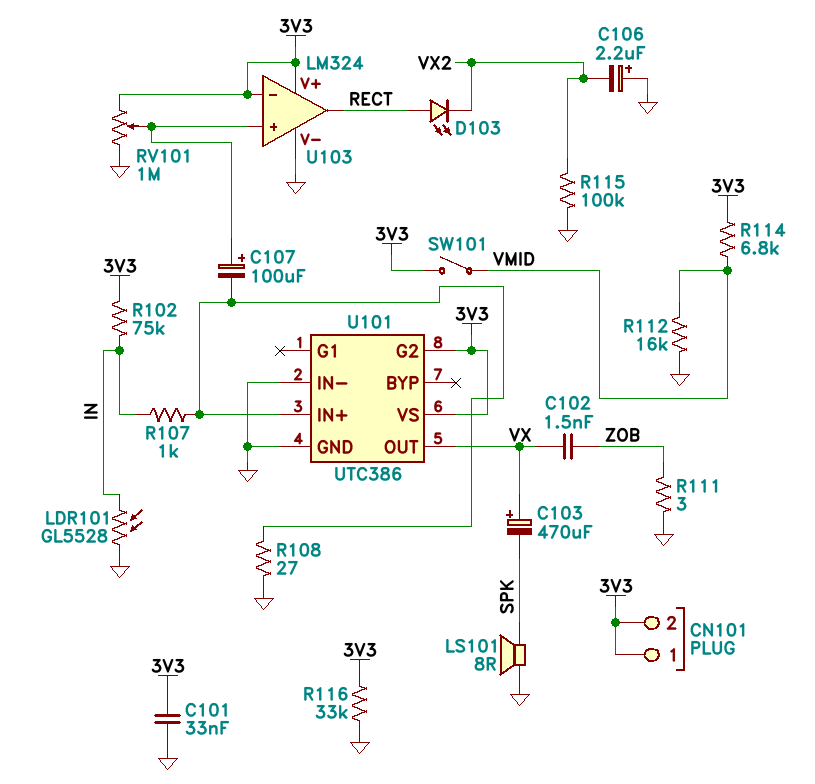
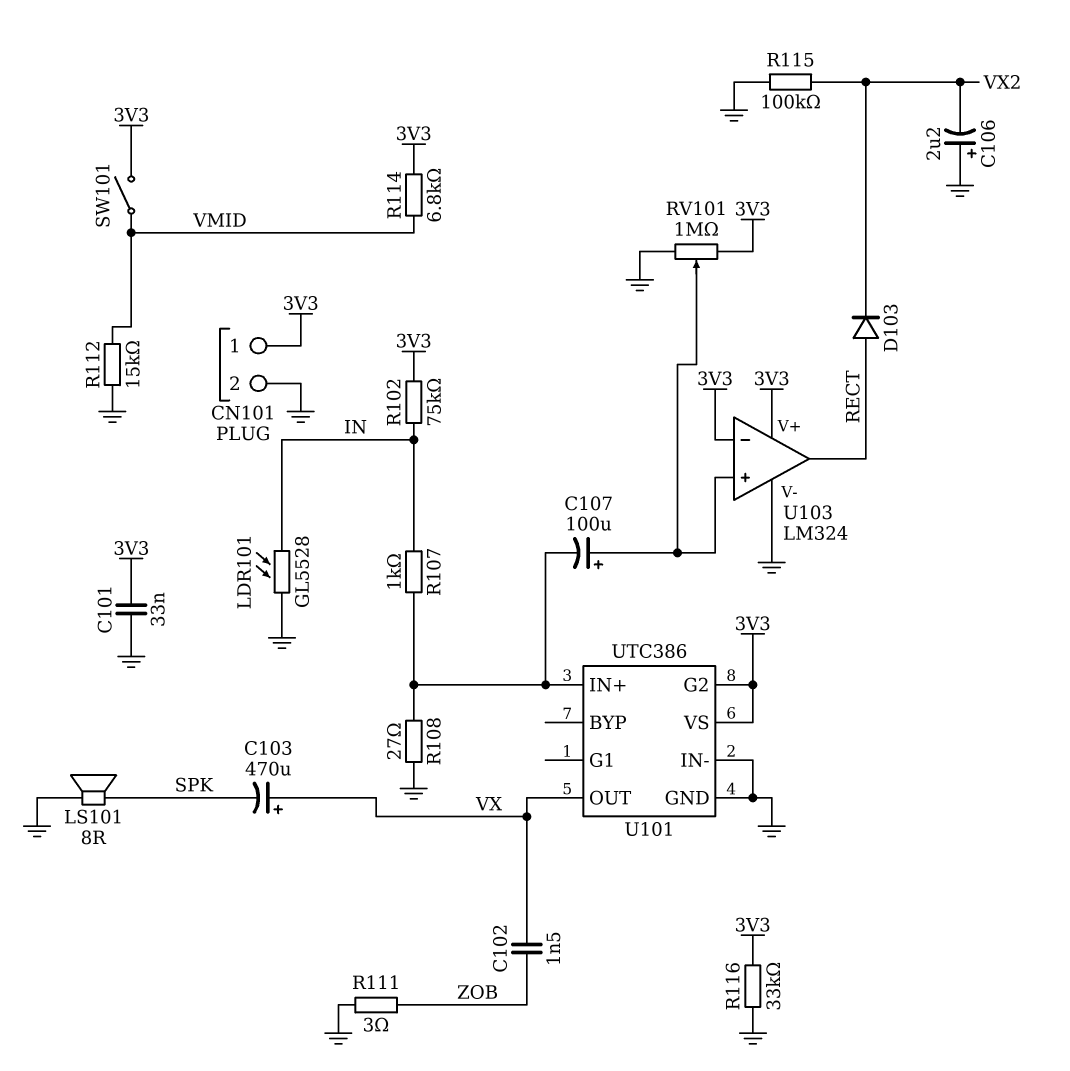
CN101 pin 2: 3V3 -> GND
D103: LED (A RECT, K VX2) -> diode (A RECT, K VX2)
R112: 16k (GND, VMID) -> 15k (GND, VMID)

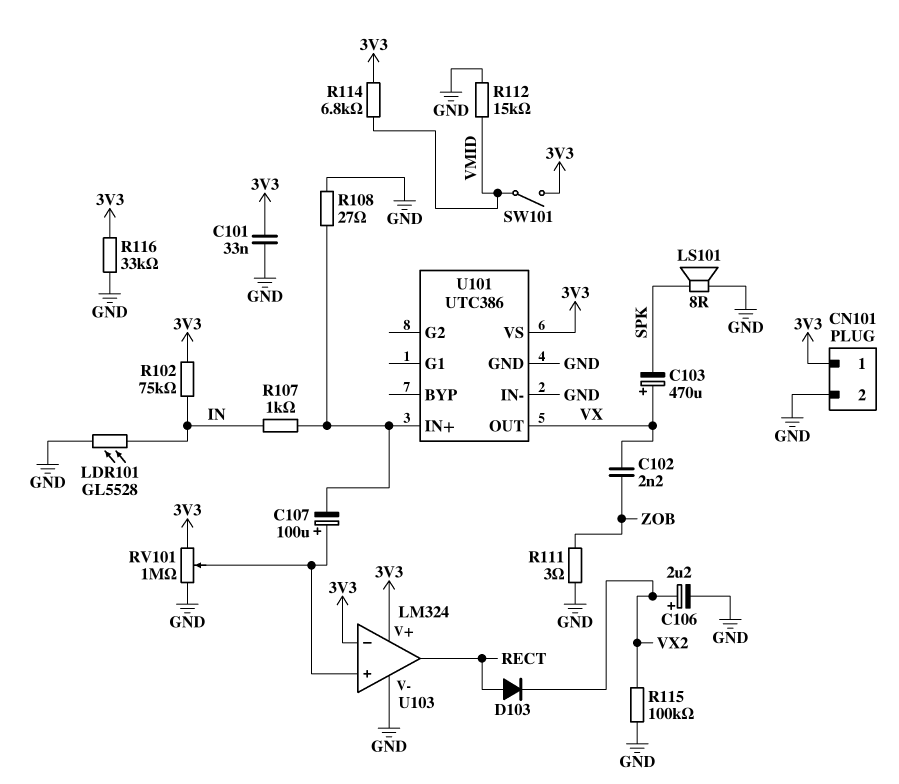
C102: 1.5nF (VX, ZOB) -> 2.2nF (VX, ZOB)
C106: 2.2uF (plus GND, minus VX2) -> 2.2uF (plus VX2, minus GND)
U101 pin G2: 3V3 -> none

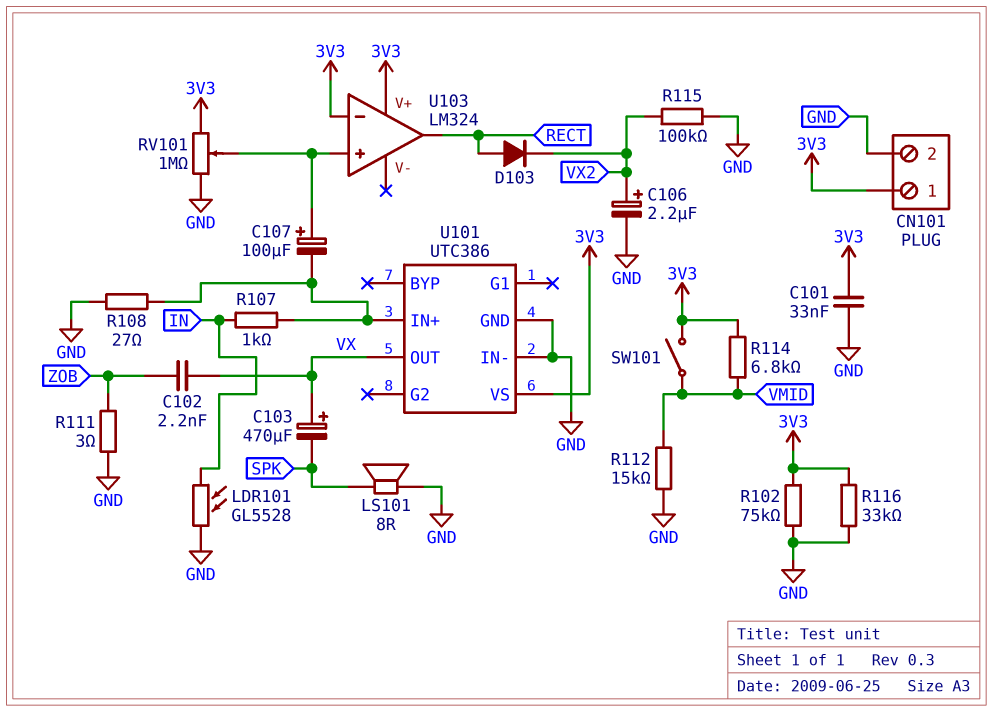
R102: 75k (3V3, IN) -> 75k (3V3, GND)
U103 pin V-: GND -> none

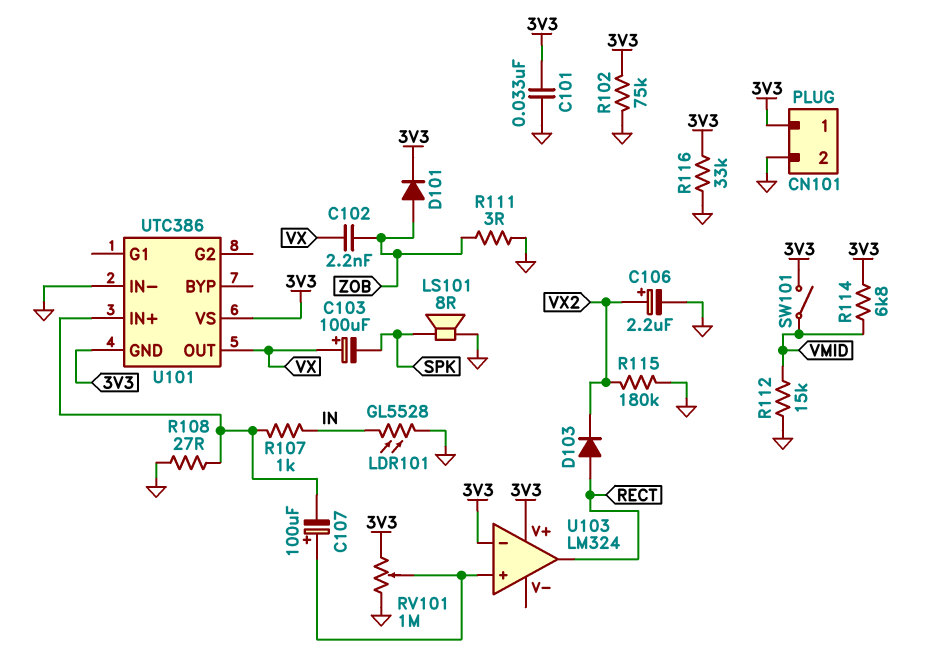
C103: 470uF (plus VX, minus SPK) -> 100uF (plus VX, minus SPK)
D101: none -> diode (A ZOB, K 3V3)
R115: 100k (GND, VX2) -> 180k (GND, VX2)
U101 pin GND: GND -> 3V3

